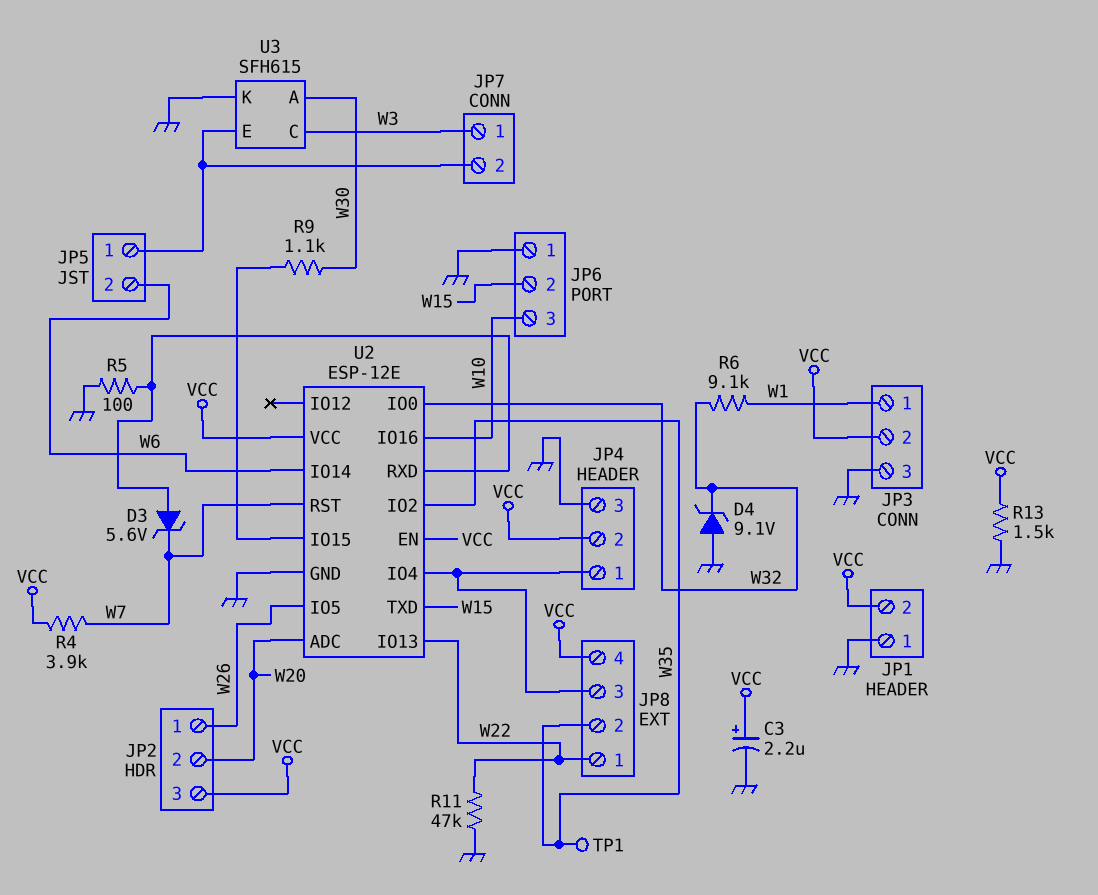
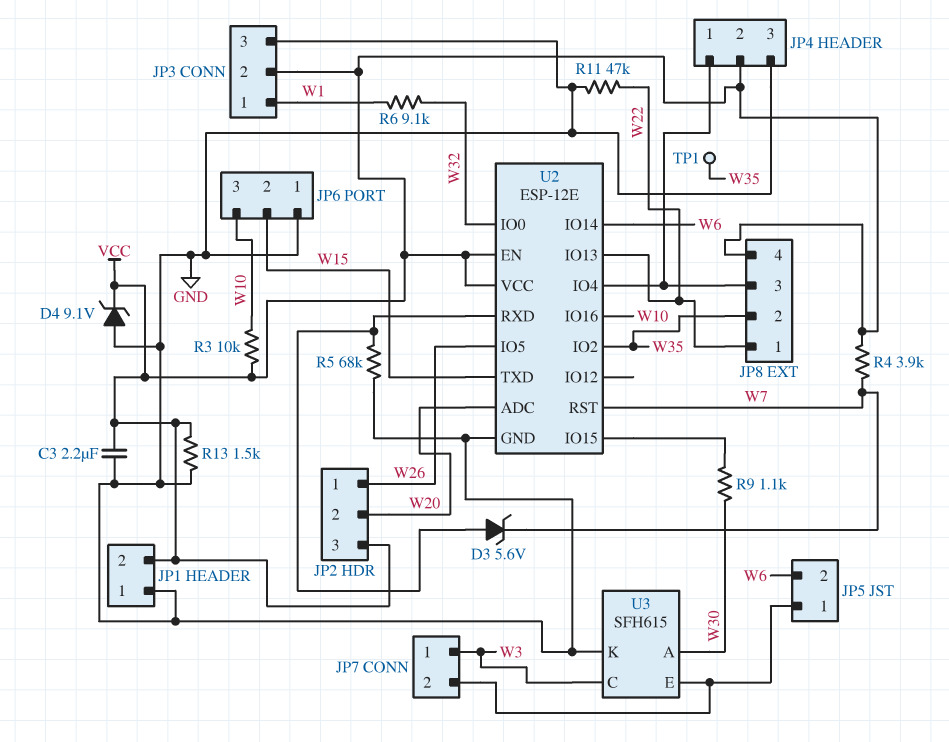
C3: 2.2uF (plus VCC, minus GND) -> 2.2uF (GND, VCC)
D4: zener 9.1V (A GND, K W32) -> zener 9.1V (A GND, K VCC)
R3: none -> 10k (VCC, W10)
R5: 100 (GND, U2/RXD) -> 68k (GND, U2/RXD)

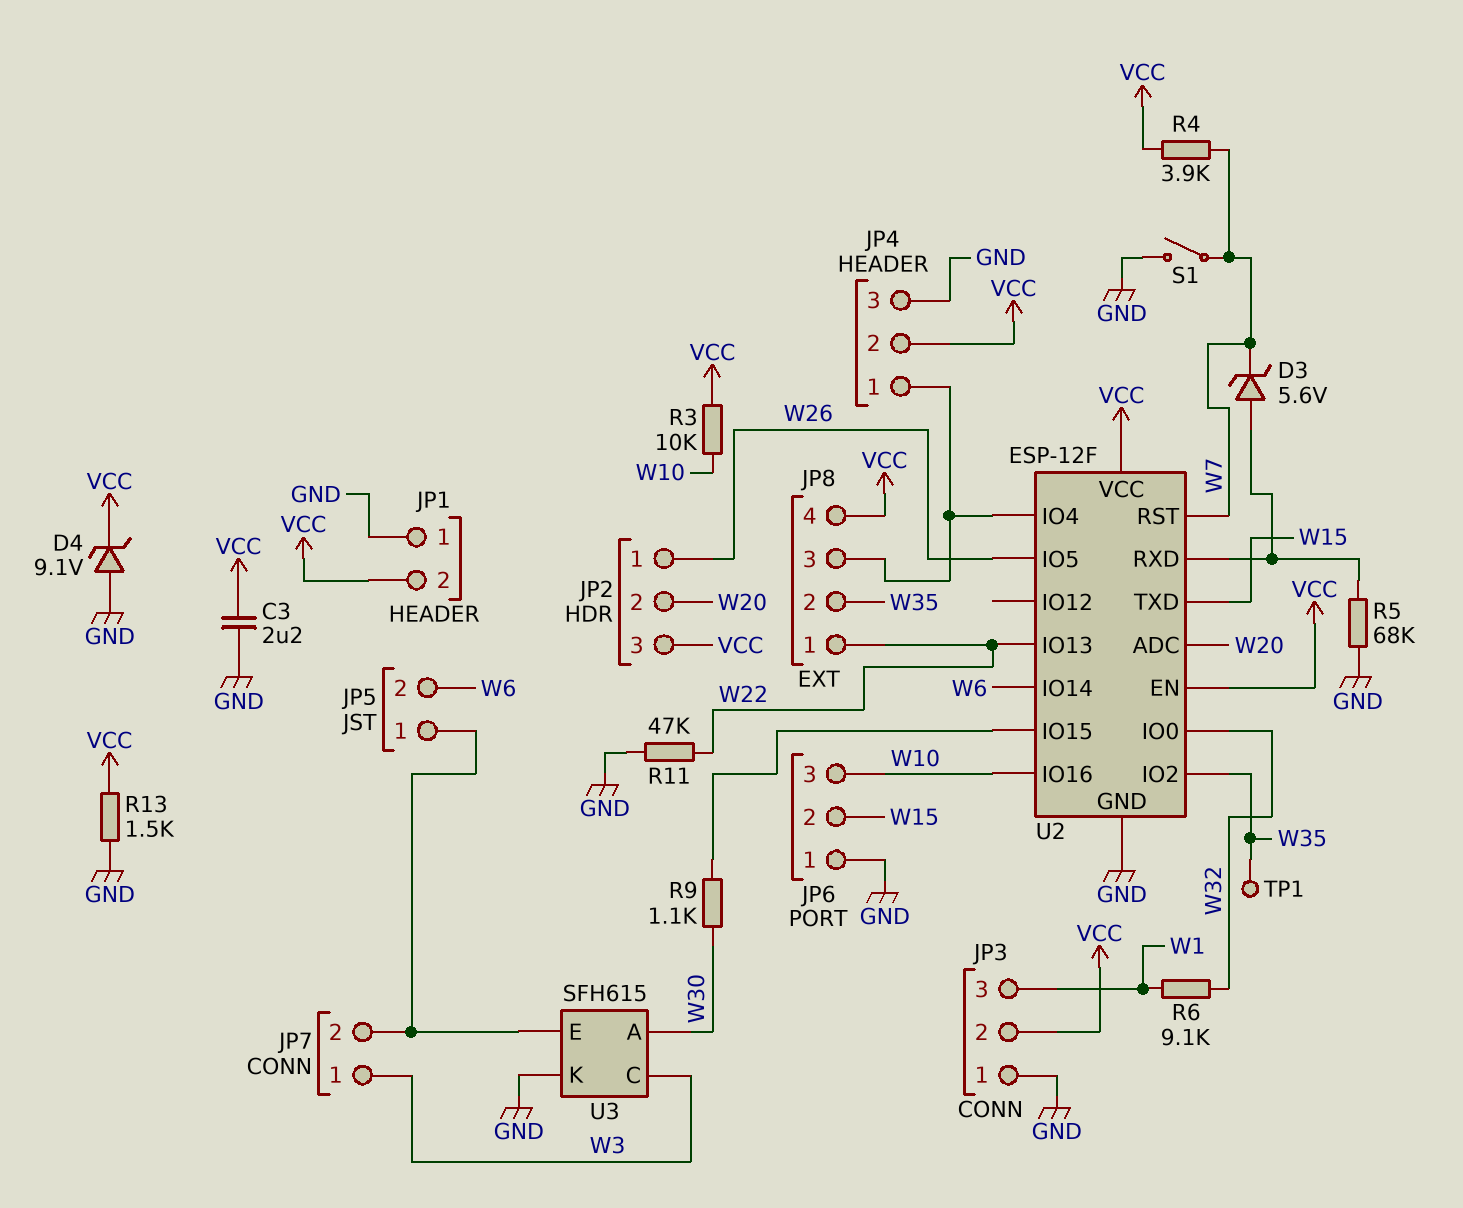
JP3 pin 1: W1 -> GND
JP3 pin 3: GND -> W1
S1: none -> switch (GND, W7)
U2: ESP-12E -> ESP-12F

